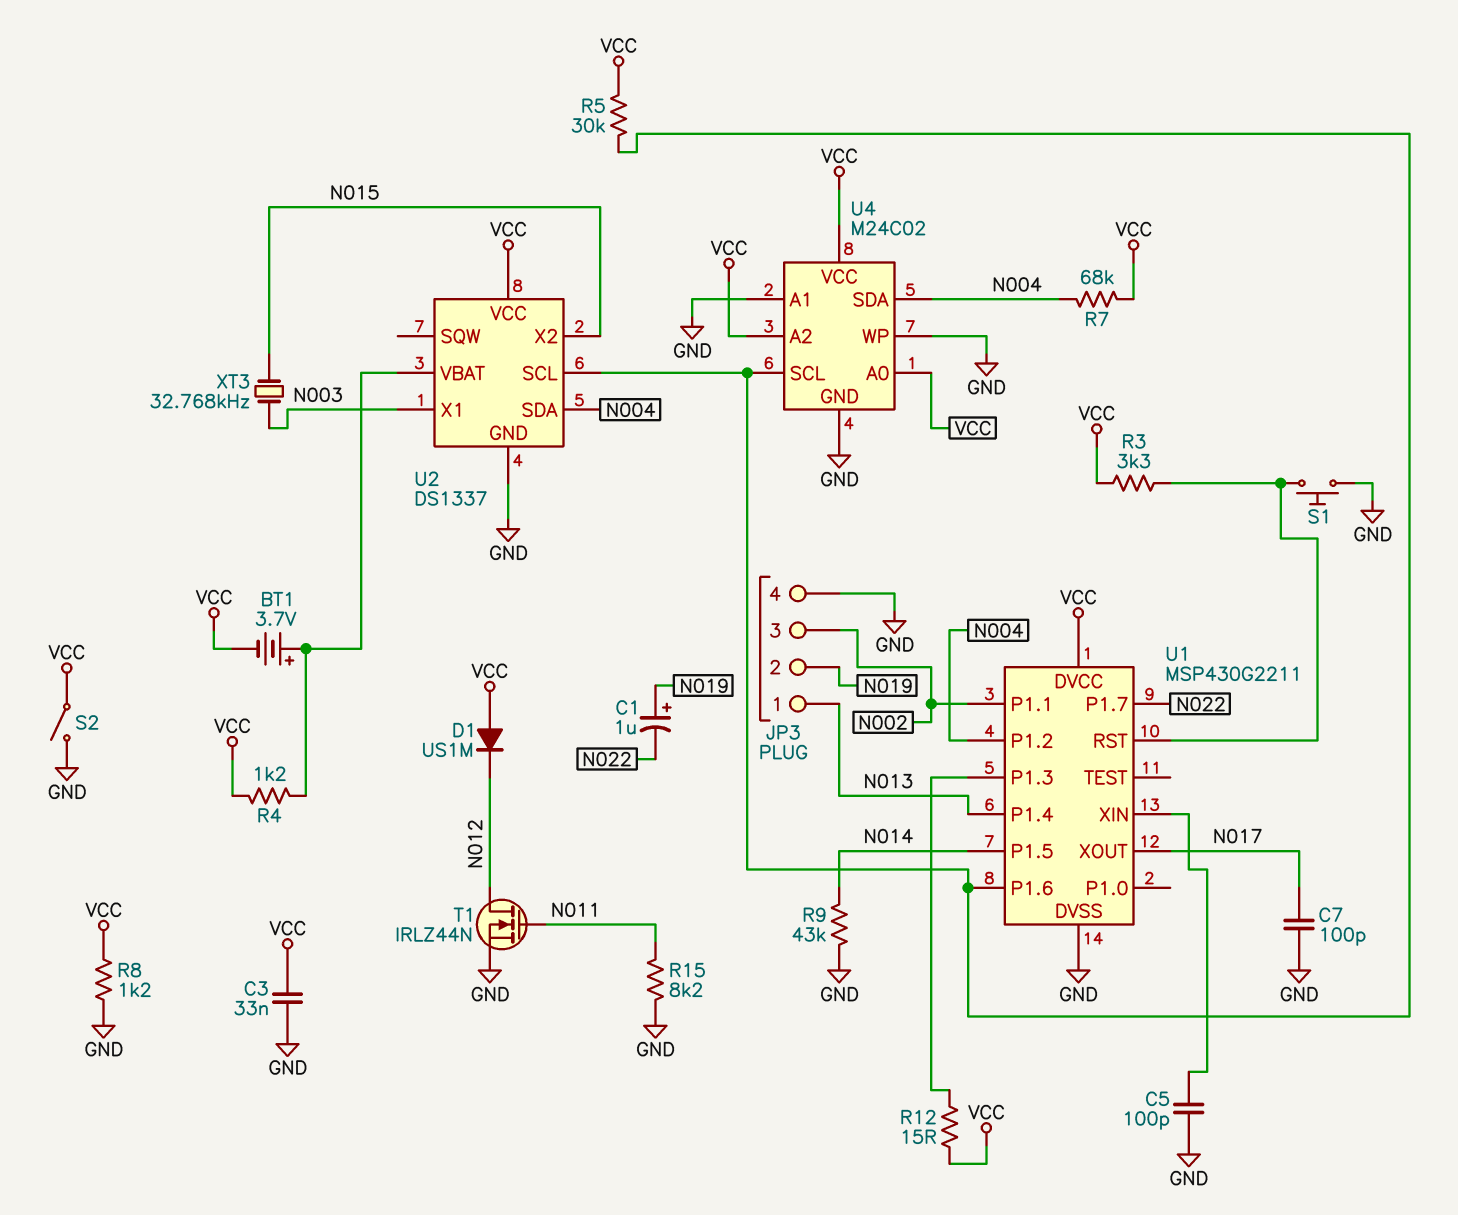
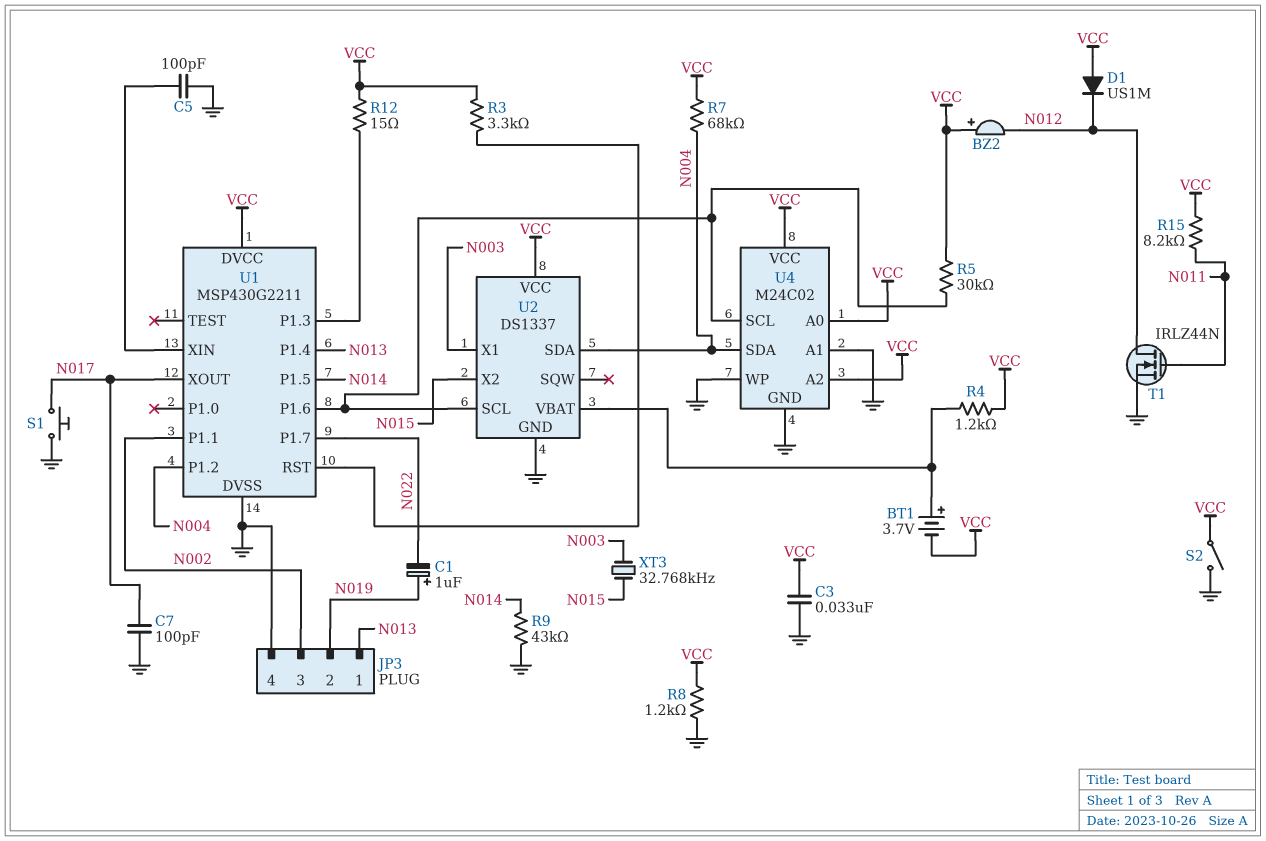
BZ2: none -> buzzer (plus VCC, minus N012)
R15: 8.2k (GND, N011) -> 8.2k (N011, VCC)
S1: button (GND, U1/RST) -> button (GND, N017)

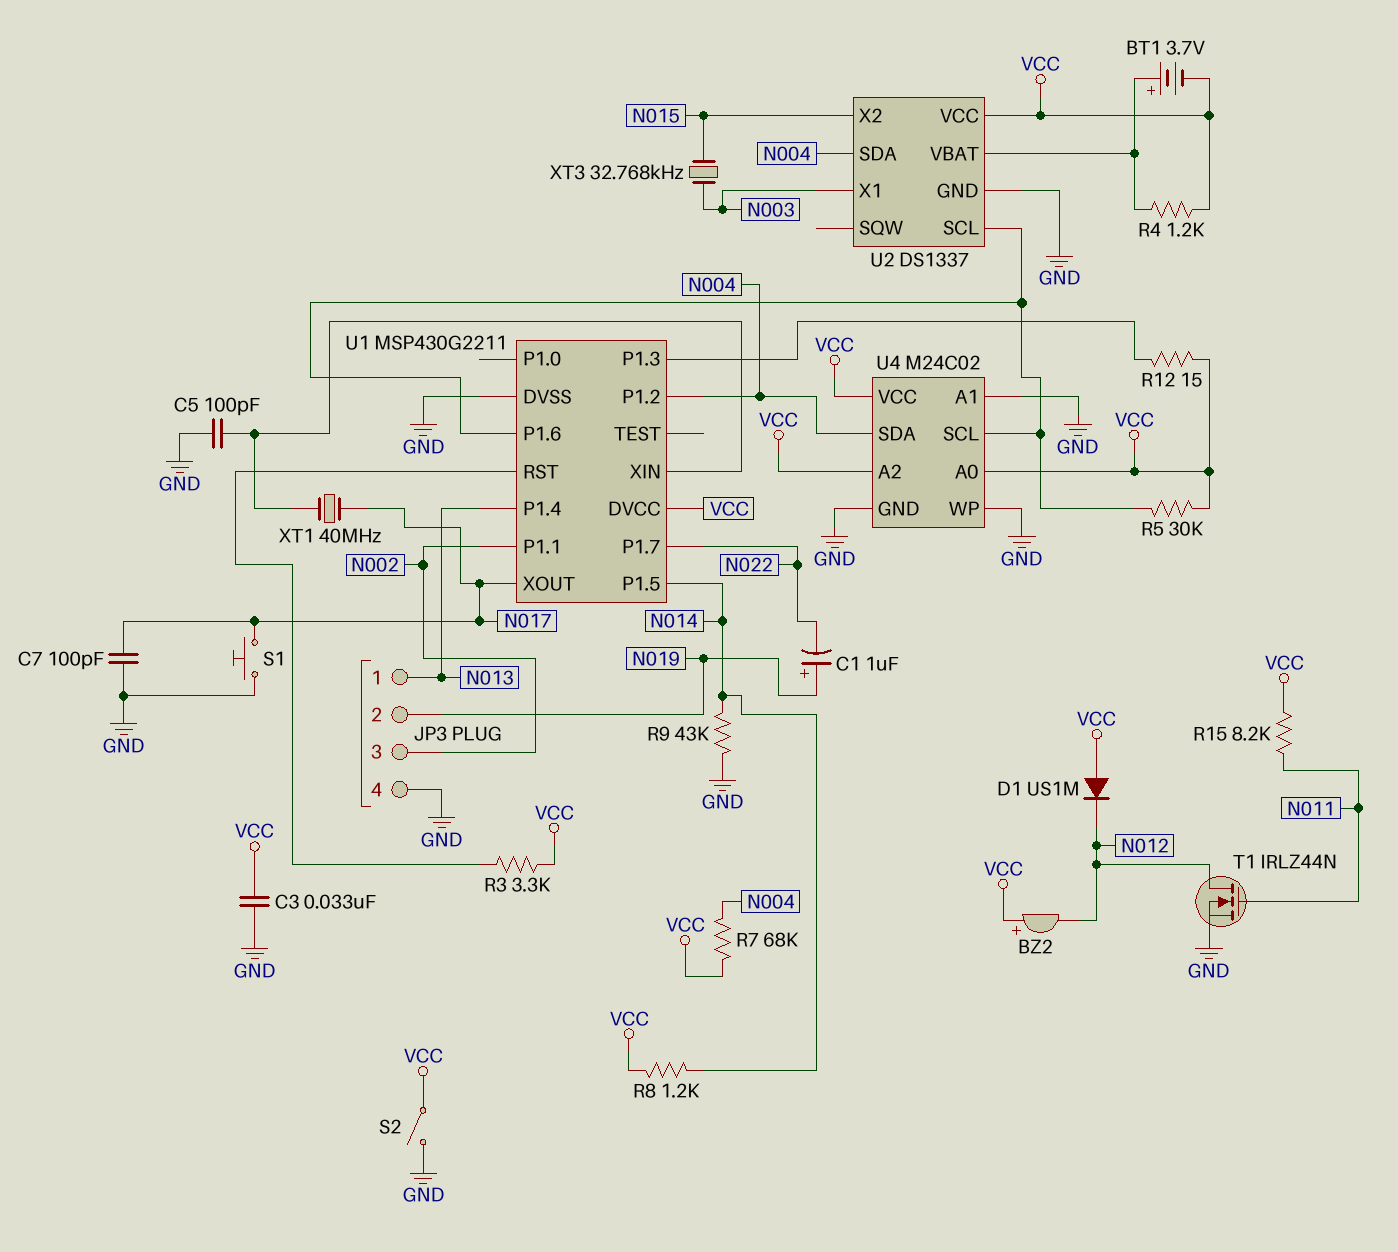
R8: 1.2k (GND, VCC) -> 1.2k (N014, VCC)
XT1: none -> 40MHz (N017, U1/XIN)

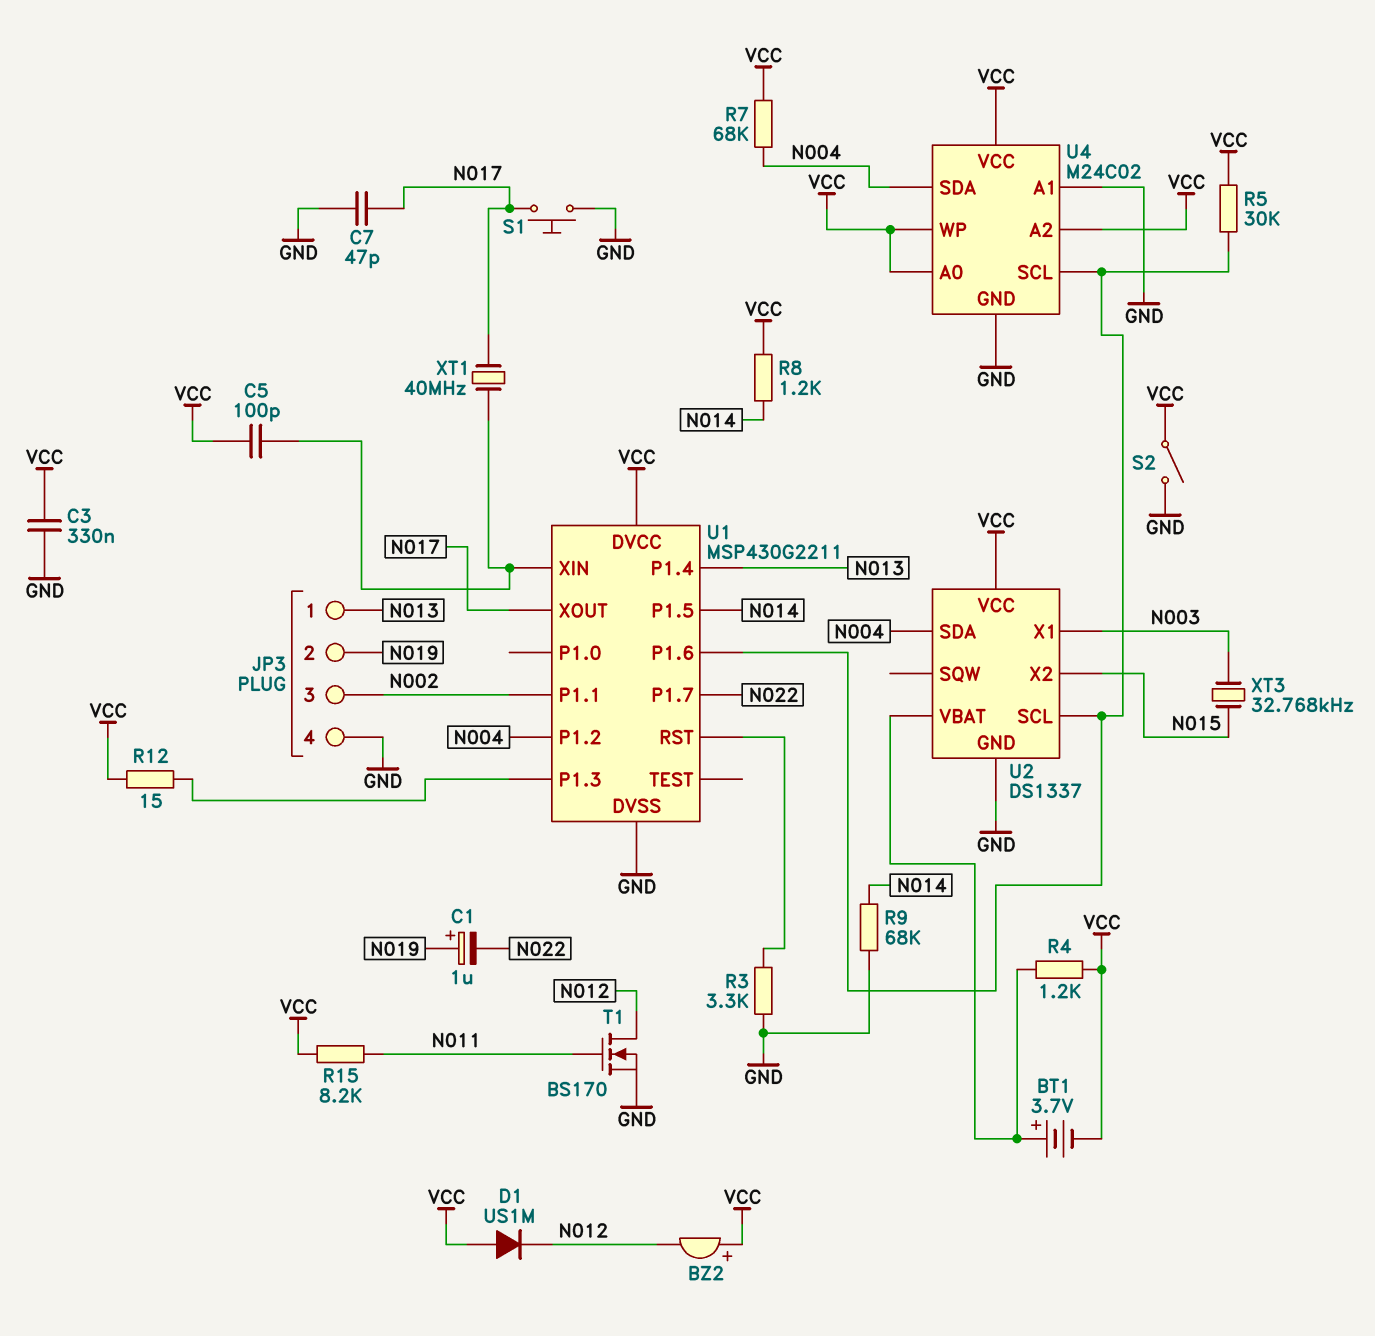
C3: 33nF (GND, VCC) -> 330nF (GND, VCC)
C5: 100pF (GND, U1/XIN) -> 100pF (U1/XIN, VCC)
C7: 100pF (GND, N017) -> 47pF (GND, N017)
R3: 3.3k (U1/RST, VCC) -> 3.3k (GND, U1/RST)
R9: 43k (GND, N014) -> 68k (GND, N014)
T1: NMOS IRLZ44N (G N011, D N012, S GND) -> NMOS BS170 (G N011, D N012, S GND)
U4 pin WP: GND -> VCC

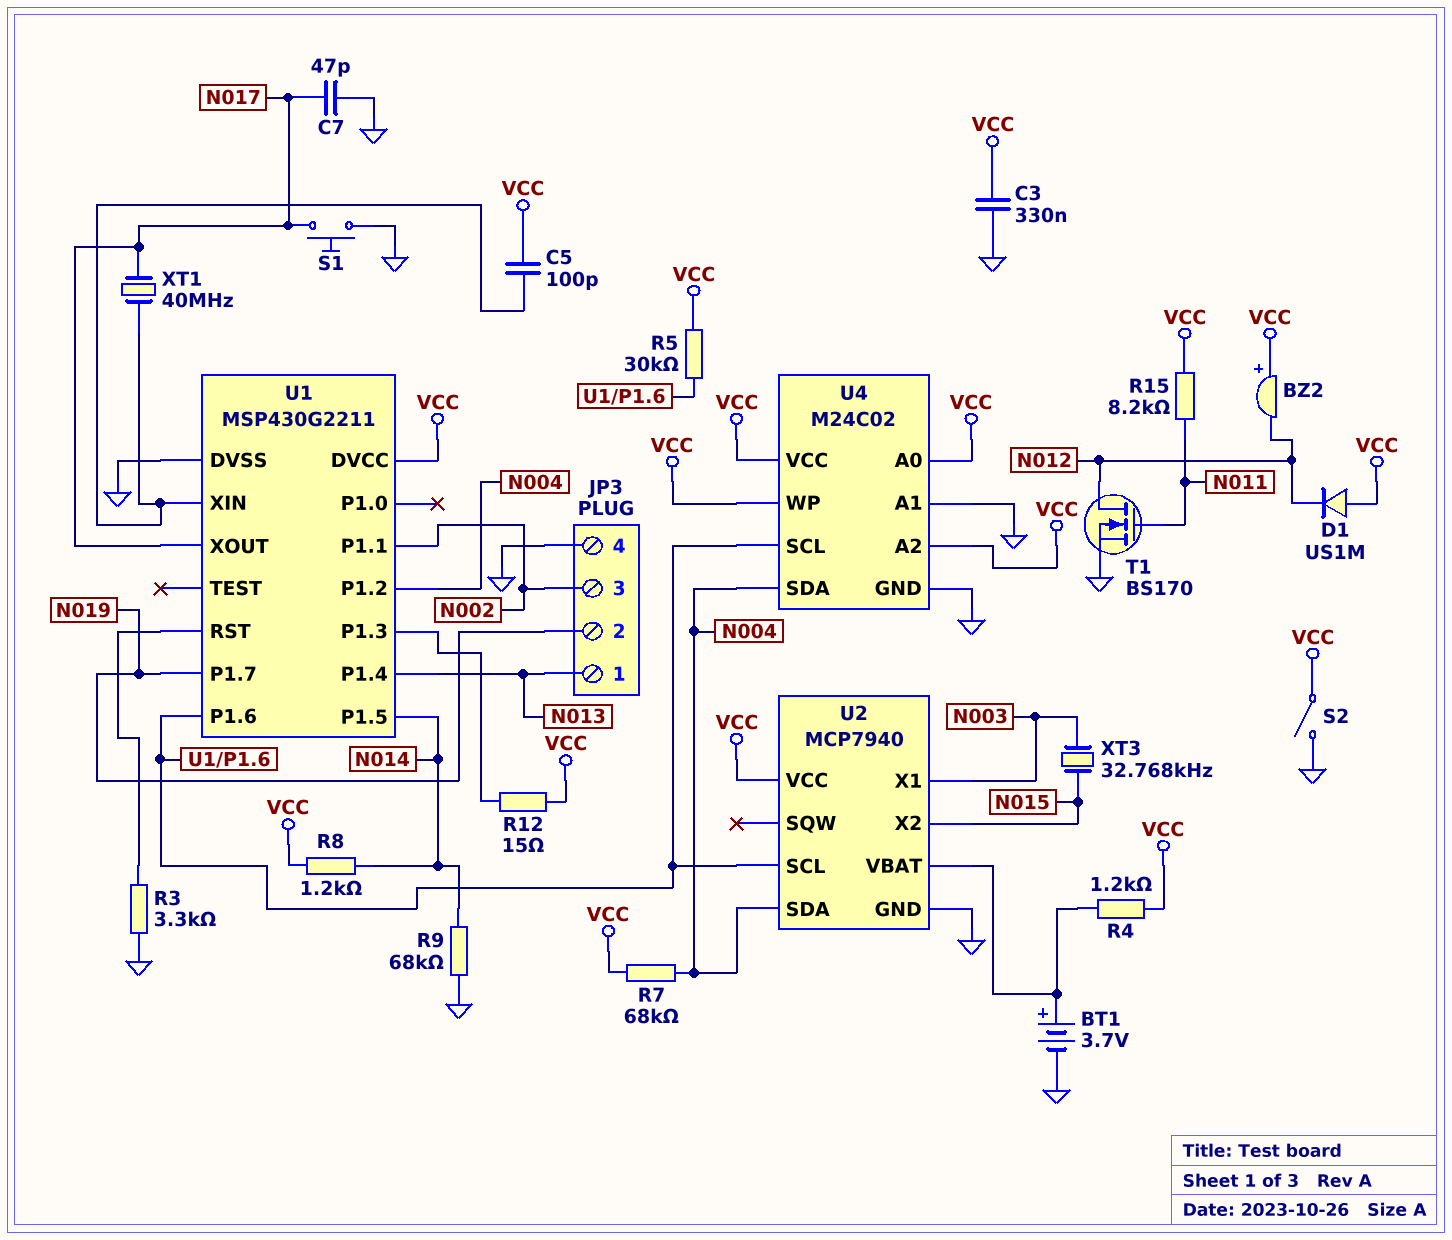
BT1: 3.7V (plus U2/VBAT, minus VCC) -> 3.7V (plus U2/VBAT, minus GND)
C1: 1uF (plus N019, minus N022) -> none
U1 pin P1.7: N022 -> N019
U2: DS1337 -> MCP7940

